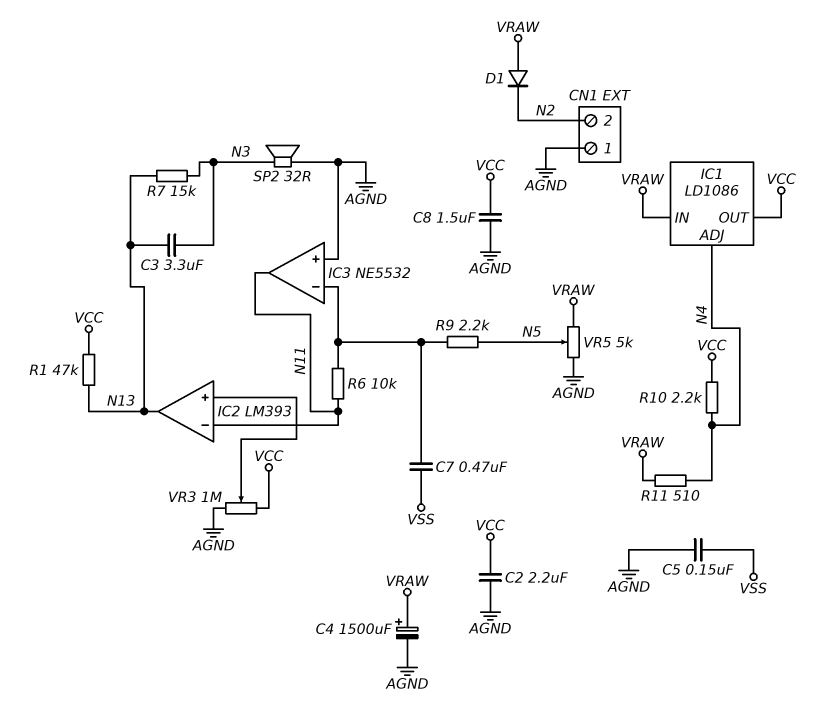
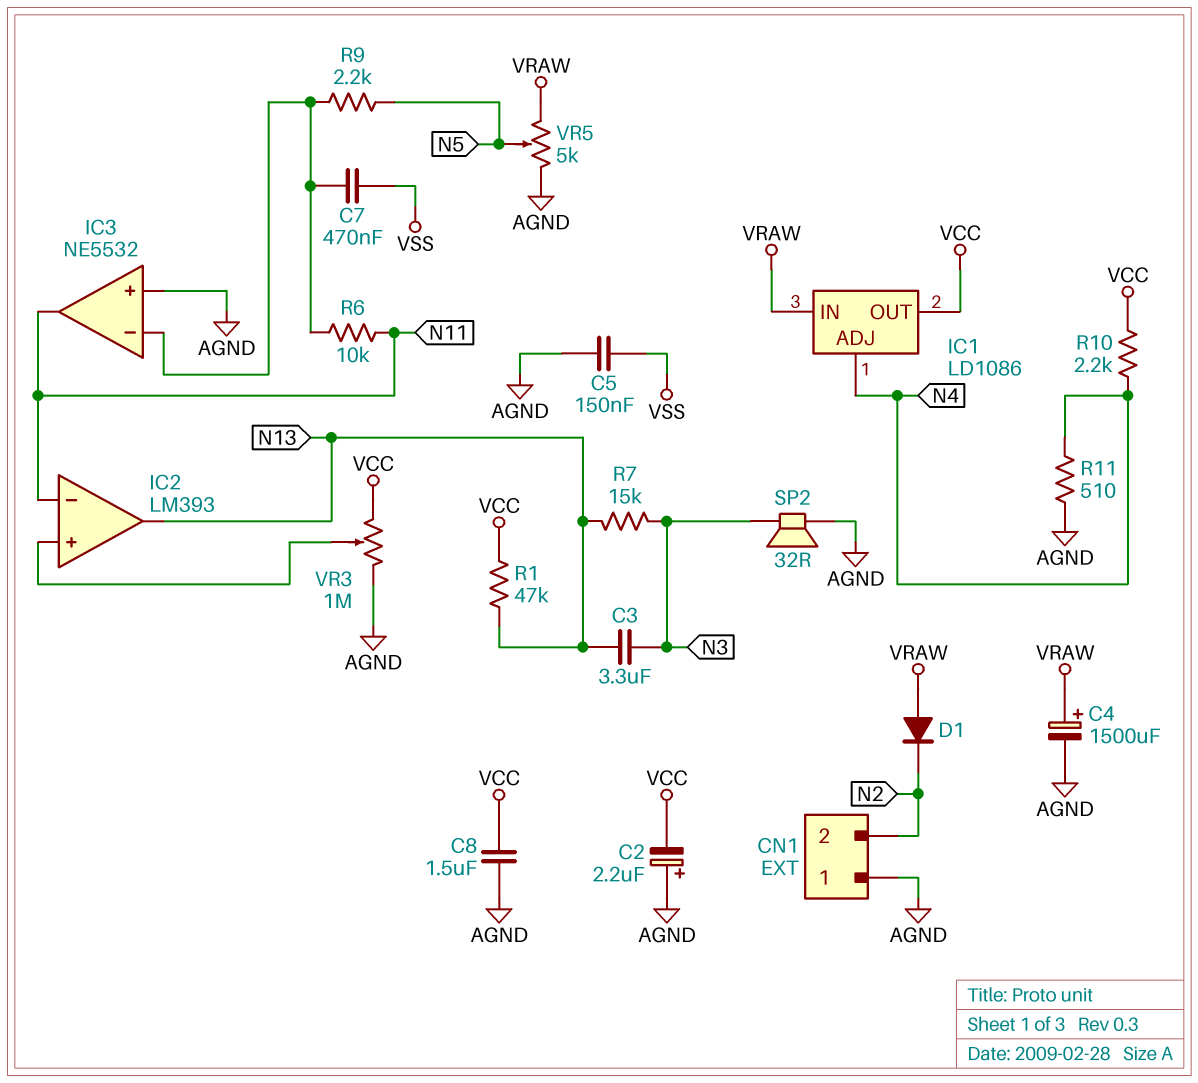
C2: 2.2uF (AGND, VCC) -> 2.2uF (plus AGND, minus VCC)
R11: 510 (N4, VRAW) -> 510 (AGND, N4)

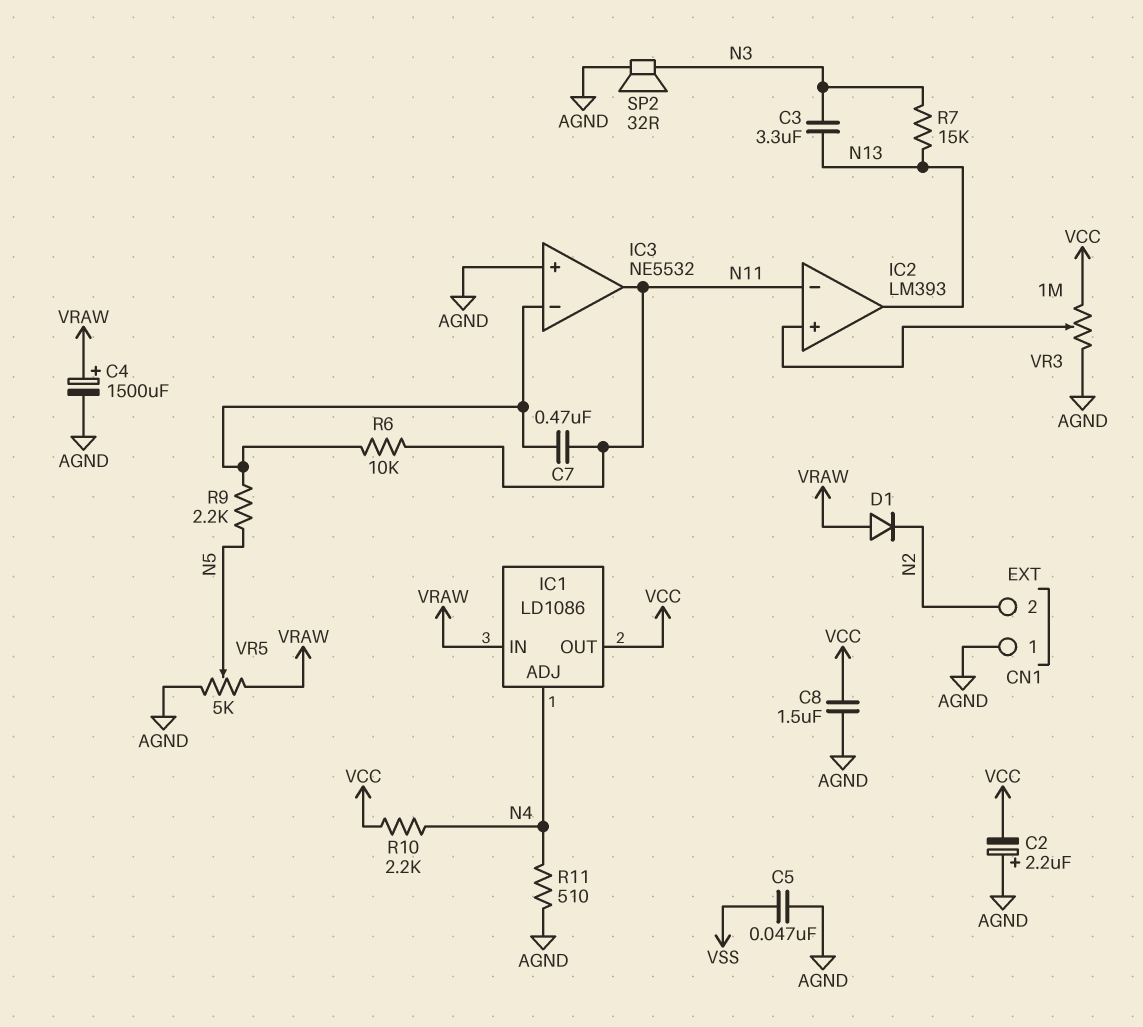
C5: 150nF (AGND, VSS) -> 47nF (AGND, VSS)
C7: 470nF (IC3/in-, VSS) -> 470nF (IC3/in-, N11)
R1: 47k (N13, VCC) -> none

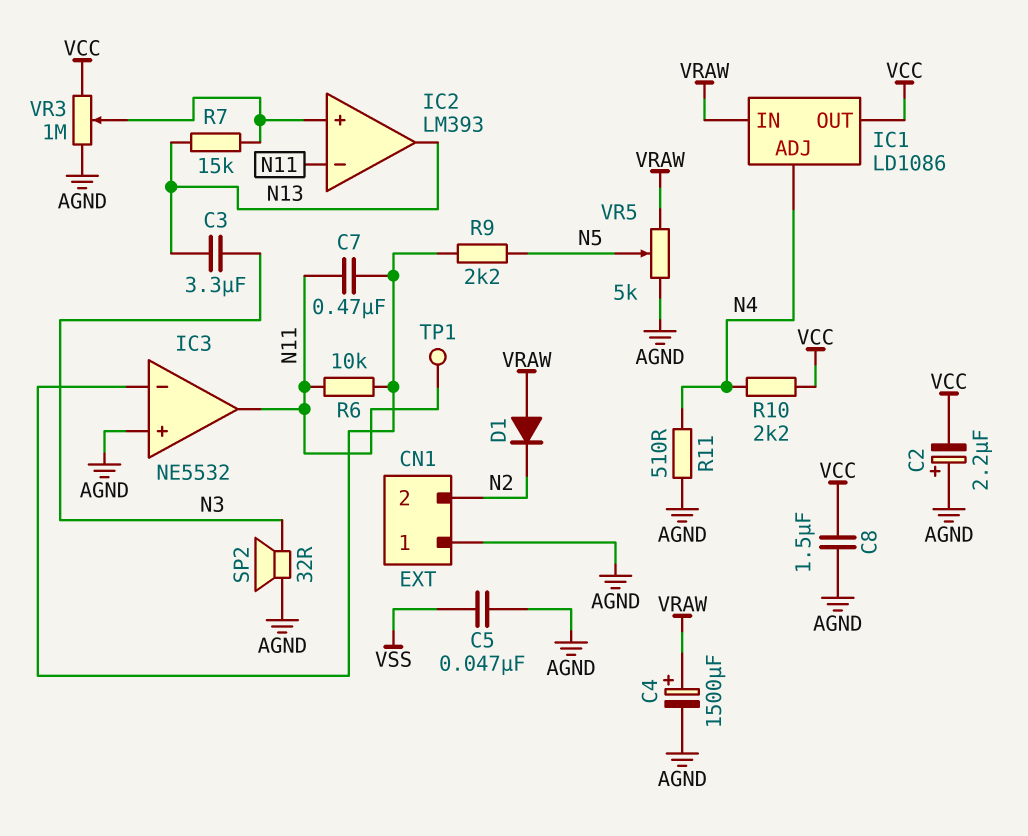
R7: 15k (N3, N13) -> 15k (IC2/in+, N13)
TP1: none -> test point (N11)

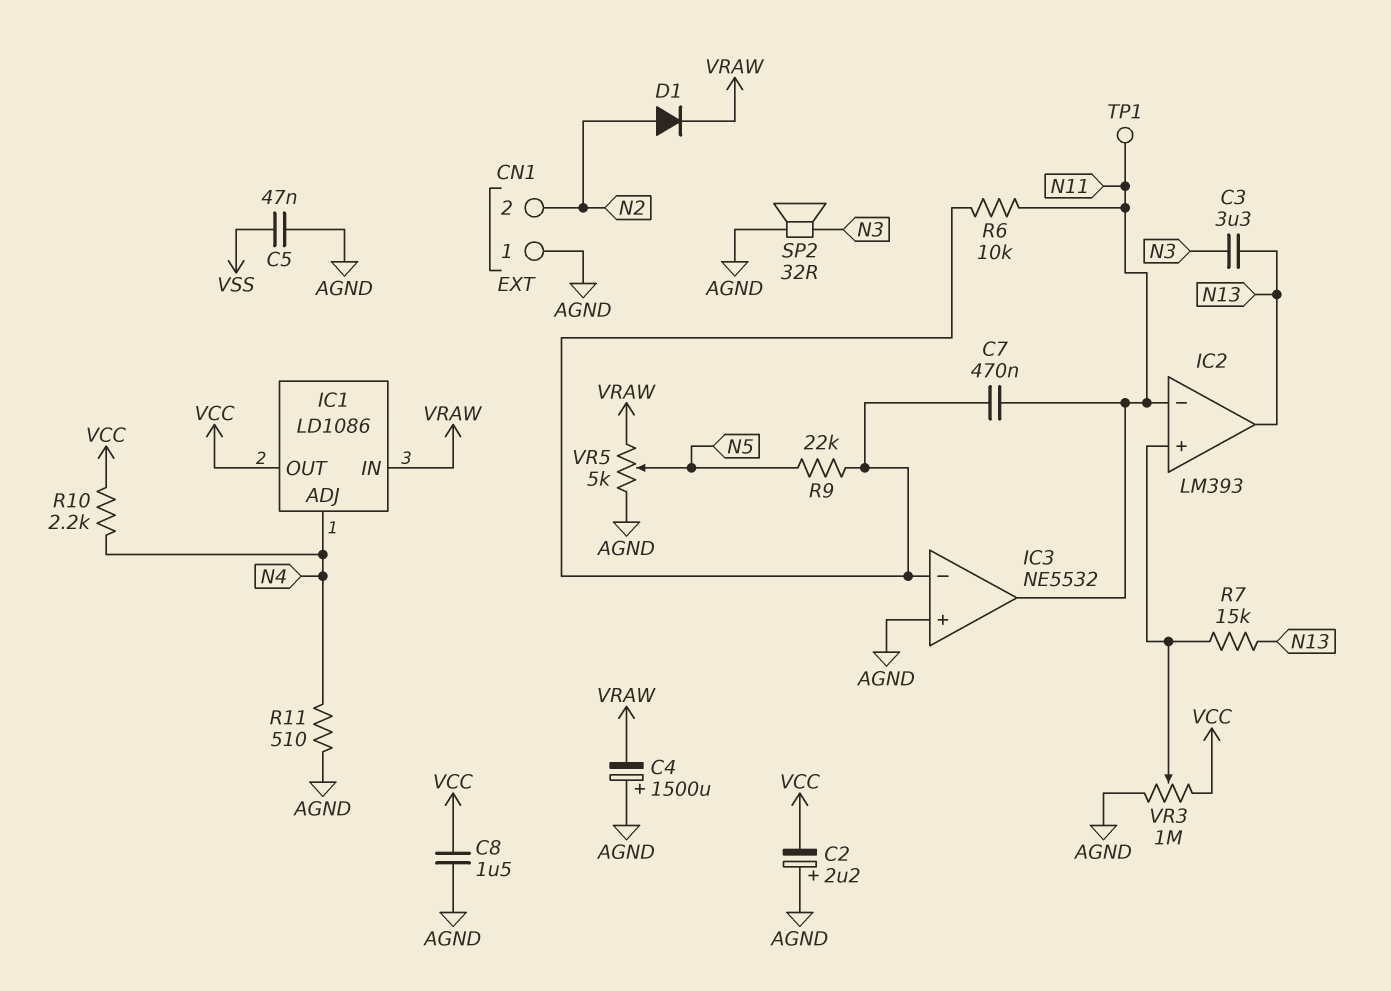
C4: 1500uF (plus VRAW, minus AGND) -> 1500uF (plus AGND, minus VRAW)
D1: diode (A VRAW, K N2) -> diode (A N2, K VRAW)
R9: 2.2k (IC3/in-, N5) -> 22k (IC3/in-, N5)

